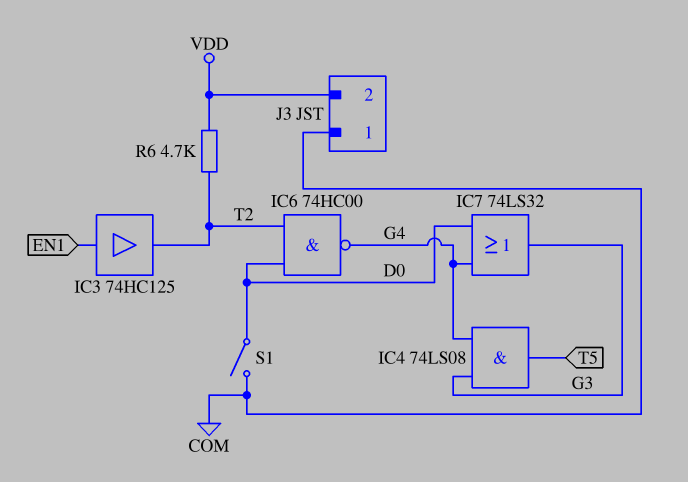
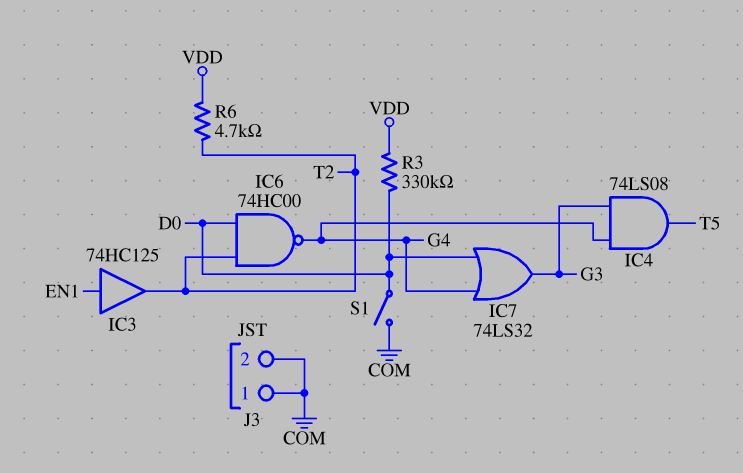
J3 pin 2: VDD -> COM
R3: none -> 330k (D0, VDD)

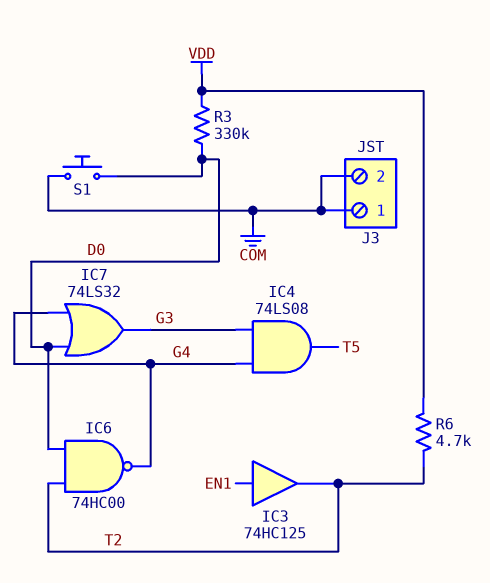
S1: switch (COM, D0) -> button (COM, D0)

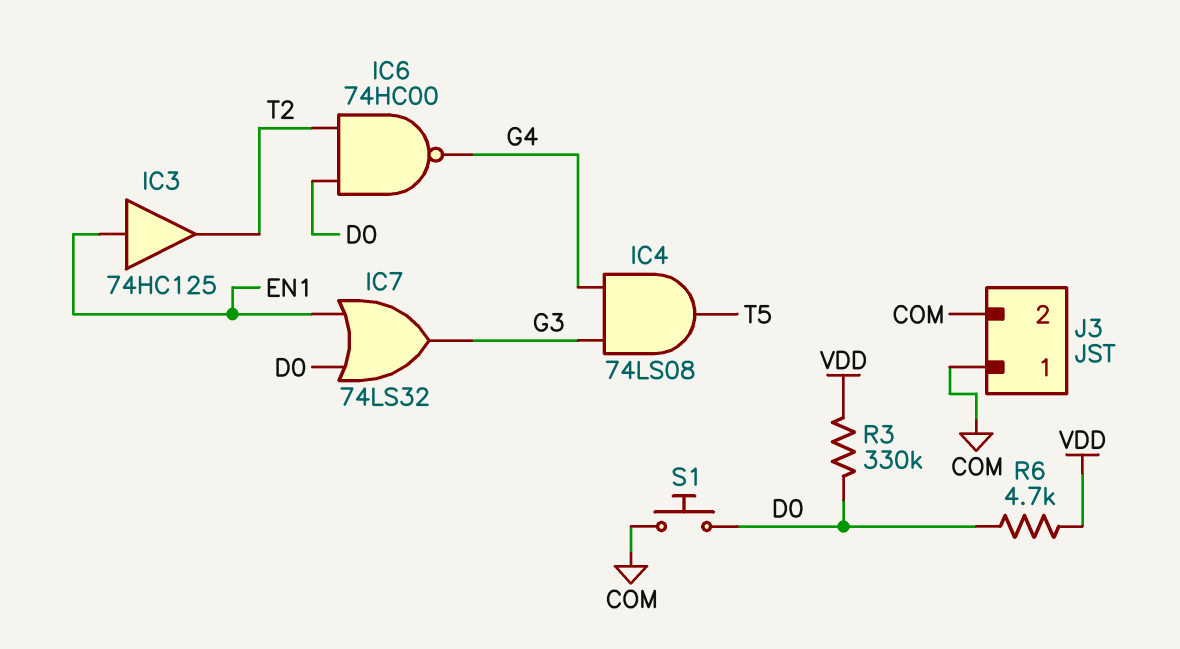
IC7: OR 74LS32 (in D0, in G4, out G3) -> OR 74LS32 (in D0, in EN1, out G3)
R6: 4.7k (T2, VDD) -> 4.7k (D0, VDD)

